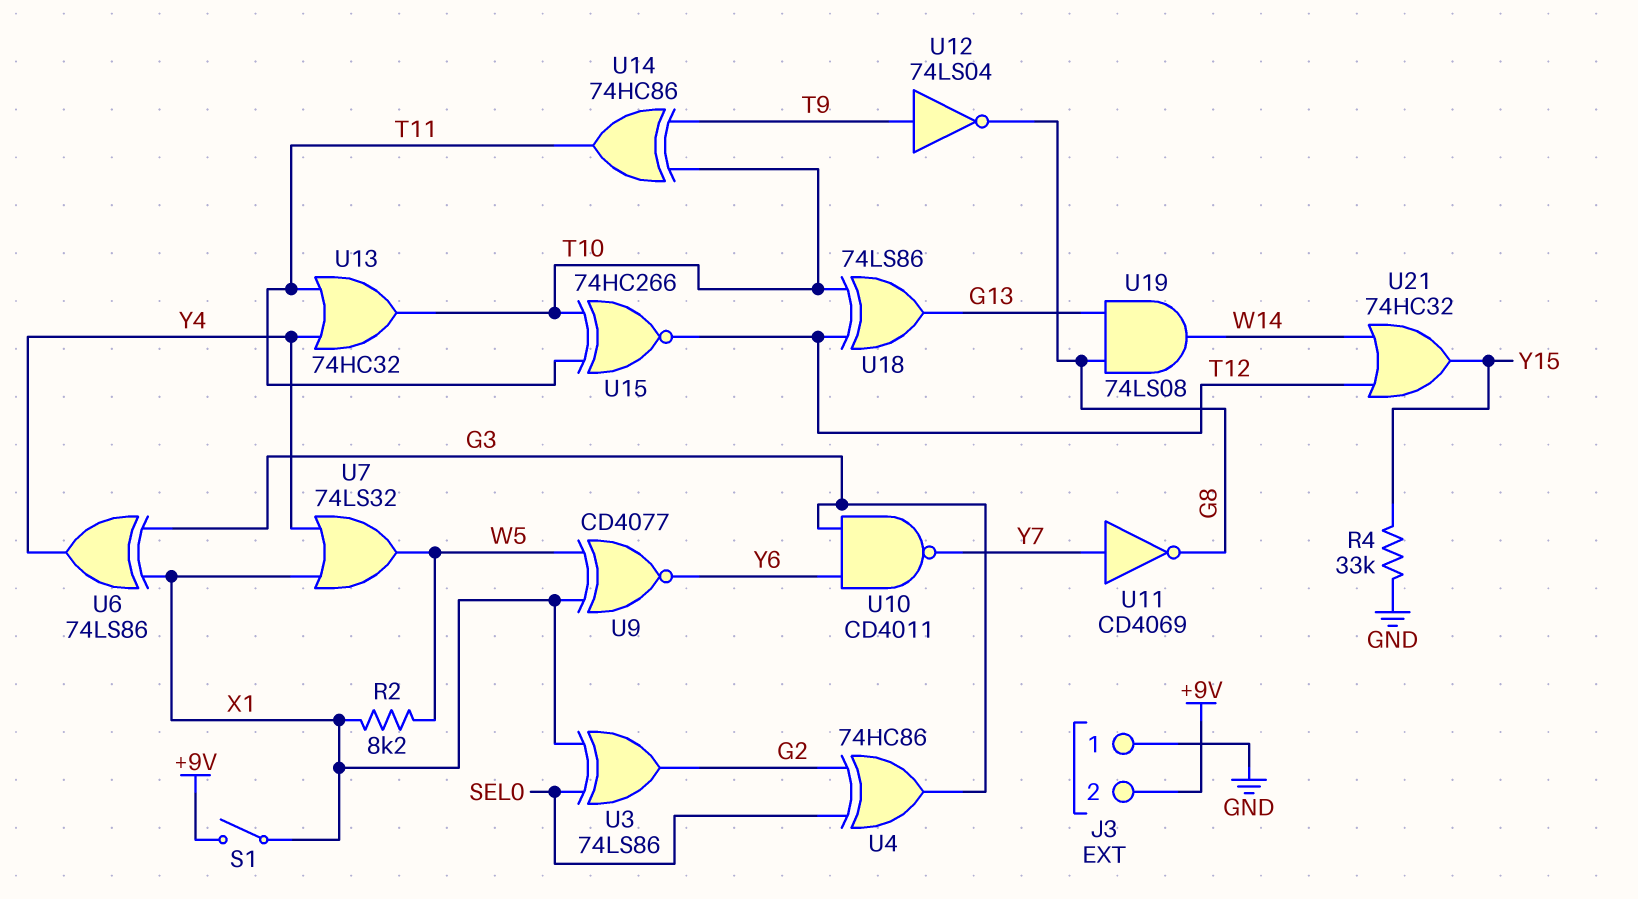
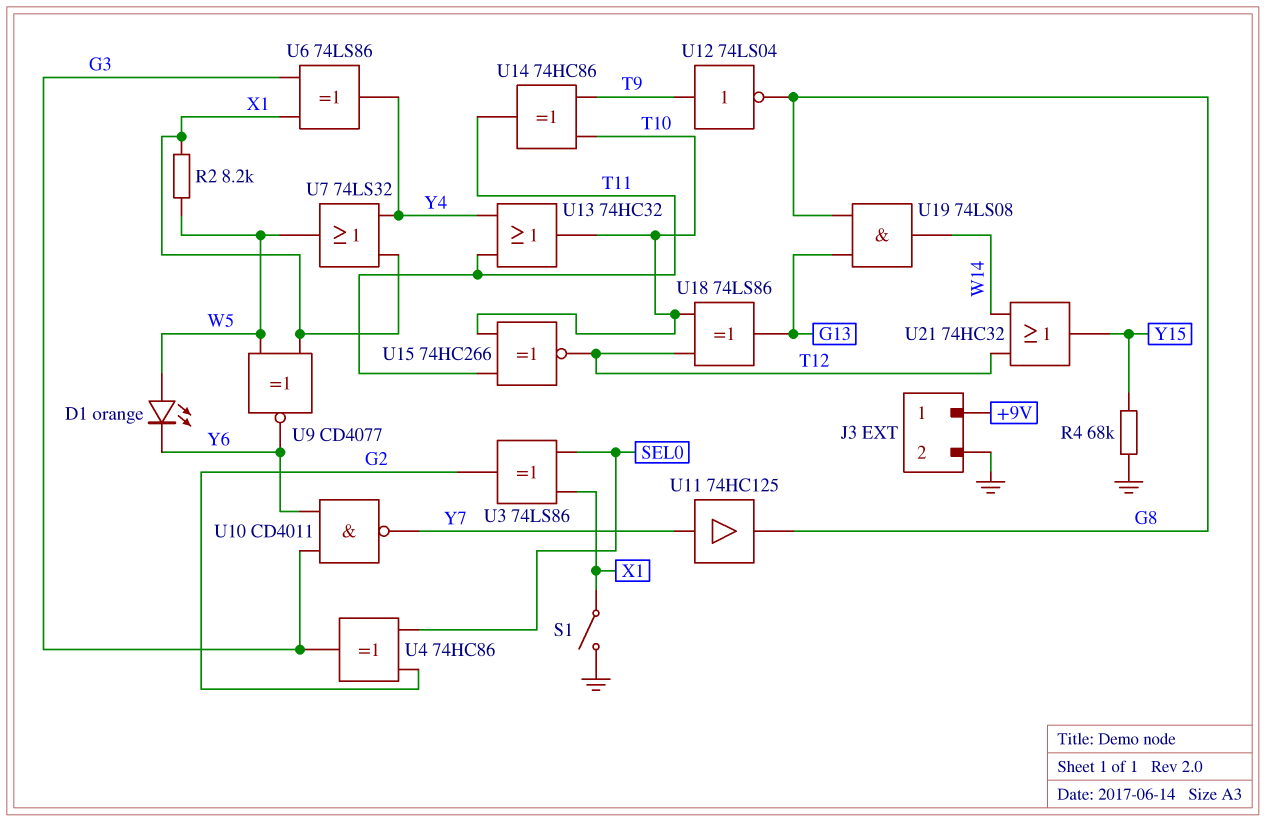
D1: none -> LED orange (A W5, K Y6)
J3 pin 1: GND -> +9V
J3 pin 2: +9V -> GND
R4: 33k (GND, Y15) -> 68k (GND, Y15)
S1: switch (+9V, X1) -> switch (GND, X1)
U11: NOT CD4069 (in Y7, out G8) -> buffer 74HC125 (in Y7, out G8)

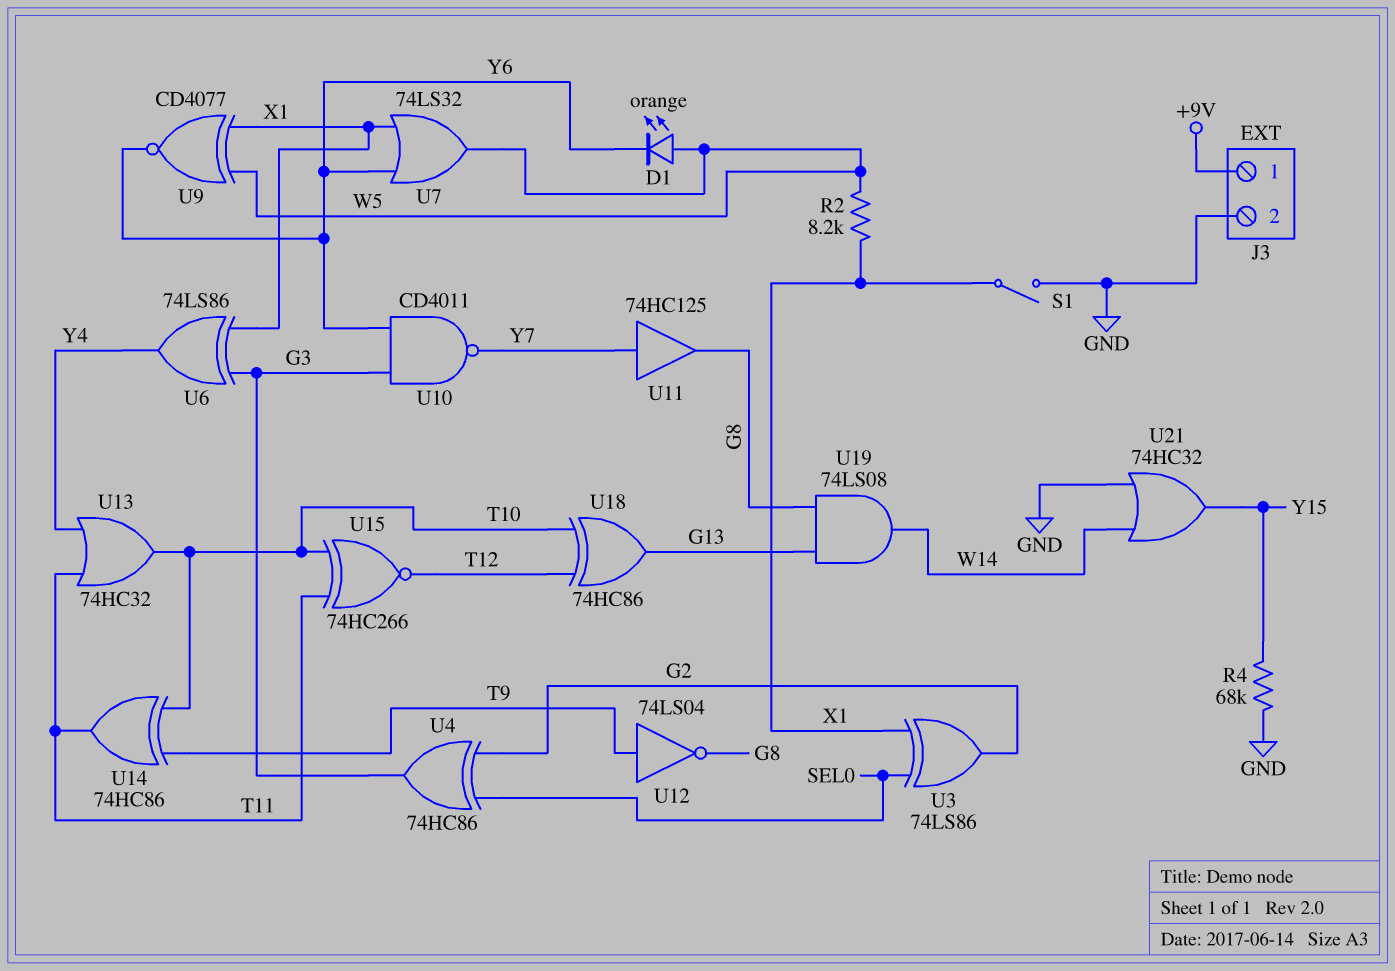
U7: OR 74LS32 (in X1, in Y4, out W5) -> OR 74LS32 (in X1, in Y6, out W5)
U18: XOR 74LS86 (in T10, in T12, out G13) -> XOR 74HC86 (in T10, in T12, out G13)
U21: OR 74HC32 (in T12, in W14, out Y15) -> OR 74HC32 (in GND, in W14, out Y15)

